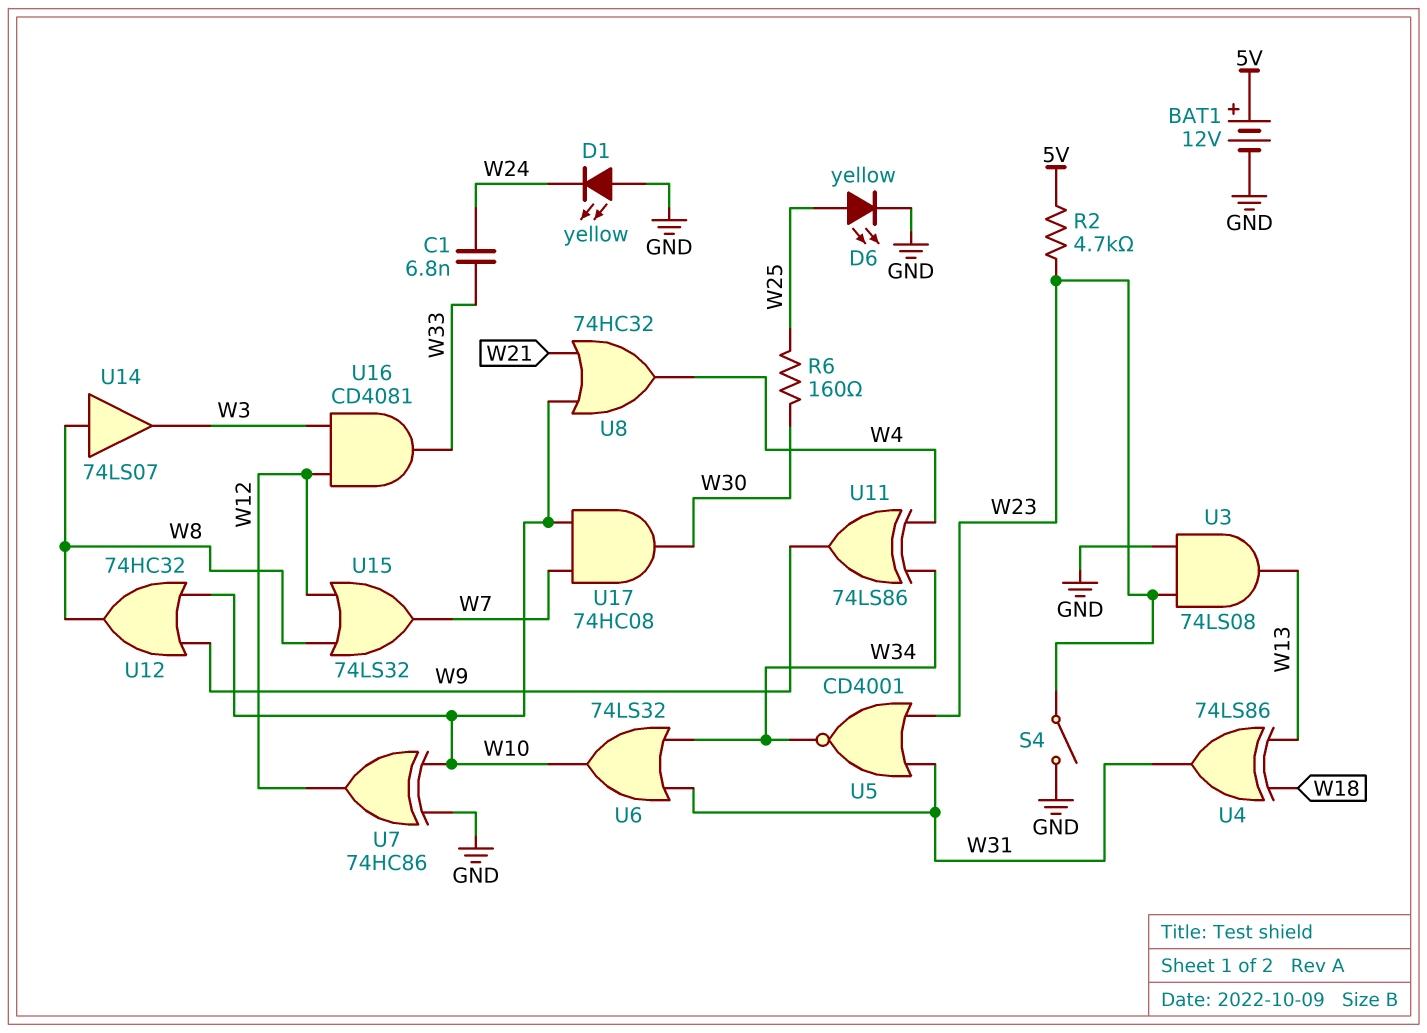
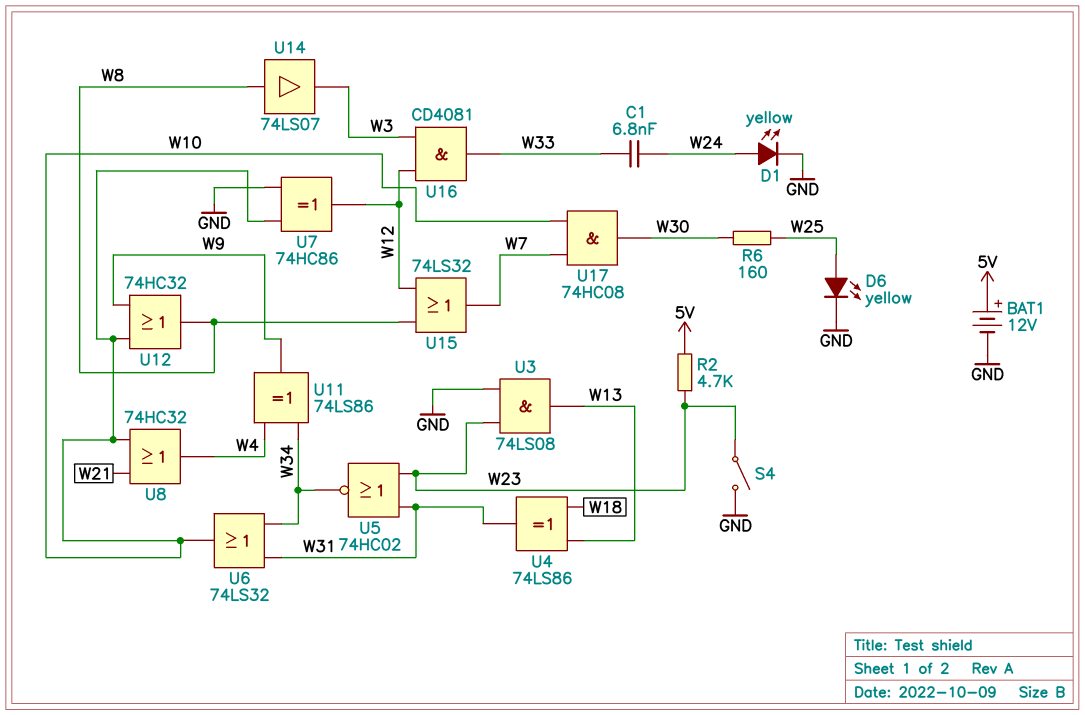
D1: LED yellow (A GND, K W24) -> LED yellow (A W24, K GND)
U5: NOR CD4001 (in W23, in W31, out W34) -> NOR 74HC02 (in W23, in W31, out W34)

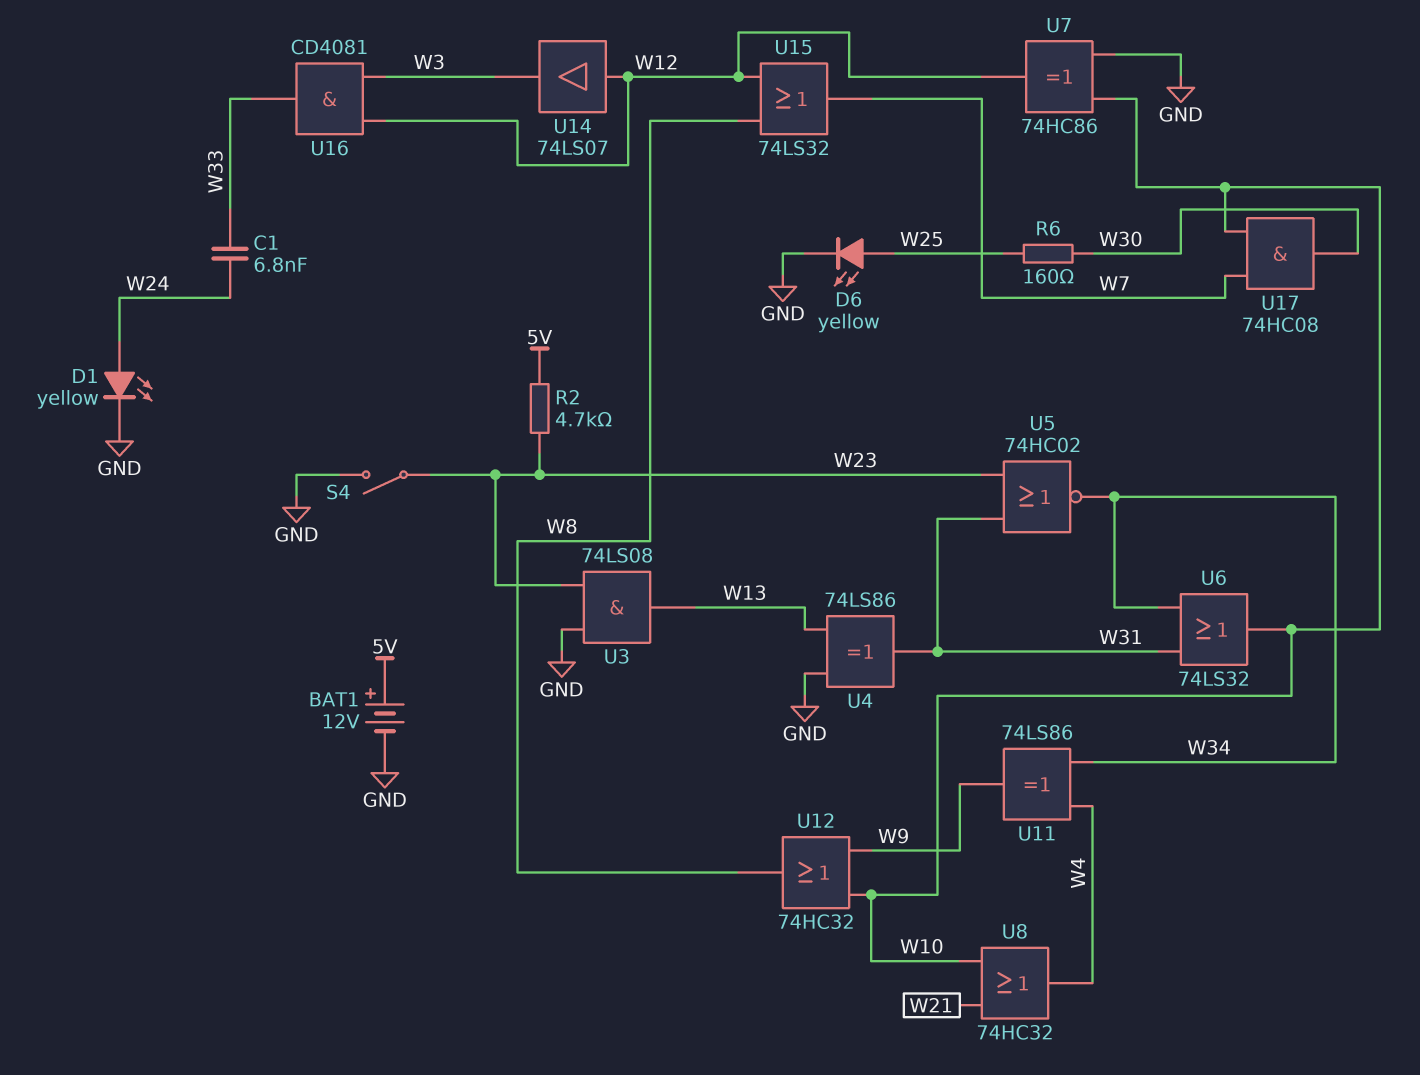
U4: XOR 74LS86 (in W13, in W18, out W31) -> XOR 74LS86 (in GND, in W13, out W31)
U14: buffer 74LS07 (in W8, out W3) -> buffer 74LS07 (in W12, out W3)

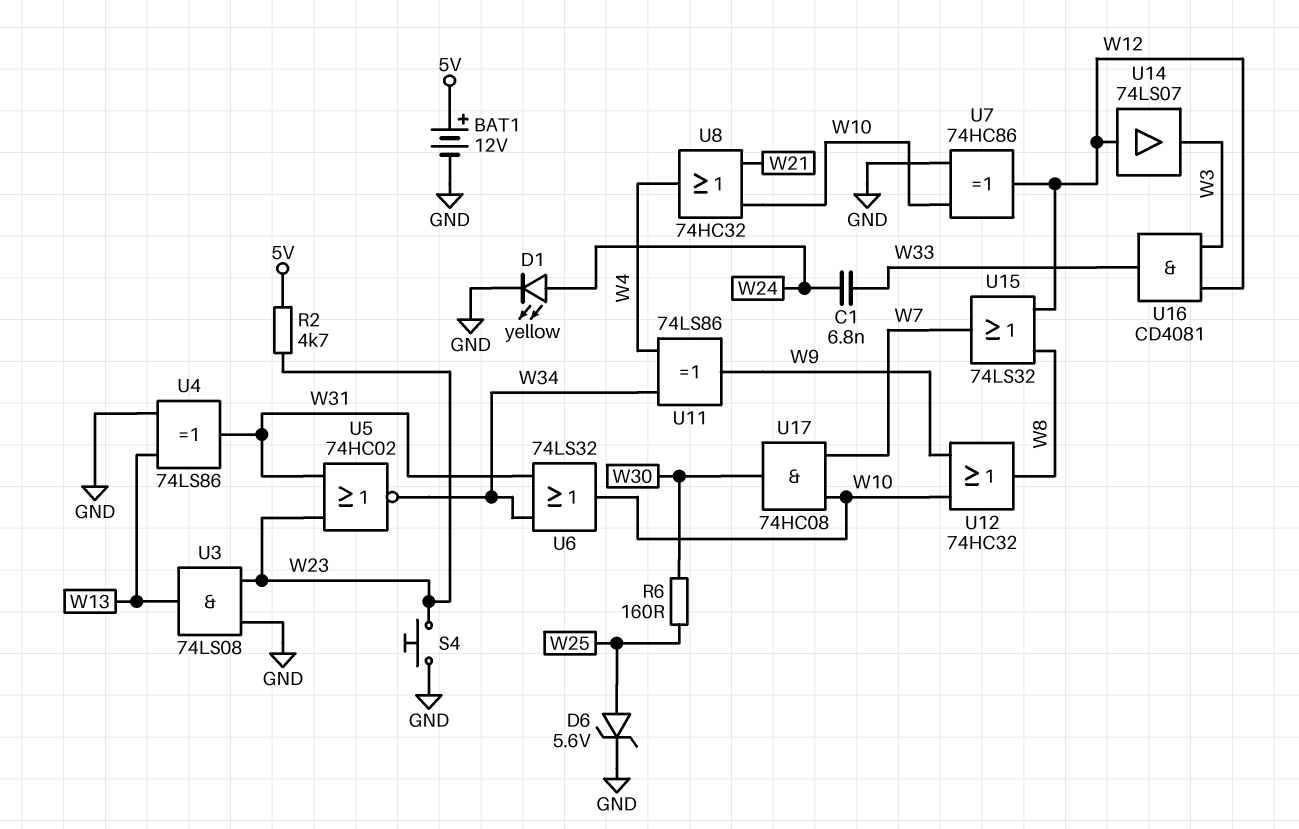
D6: LED yellow (A W25, K GND) -> zener 5.6V (A W25, K GND)
S4: switch (GND, W23) -> button (GND, W23)

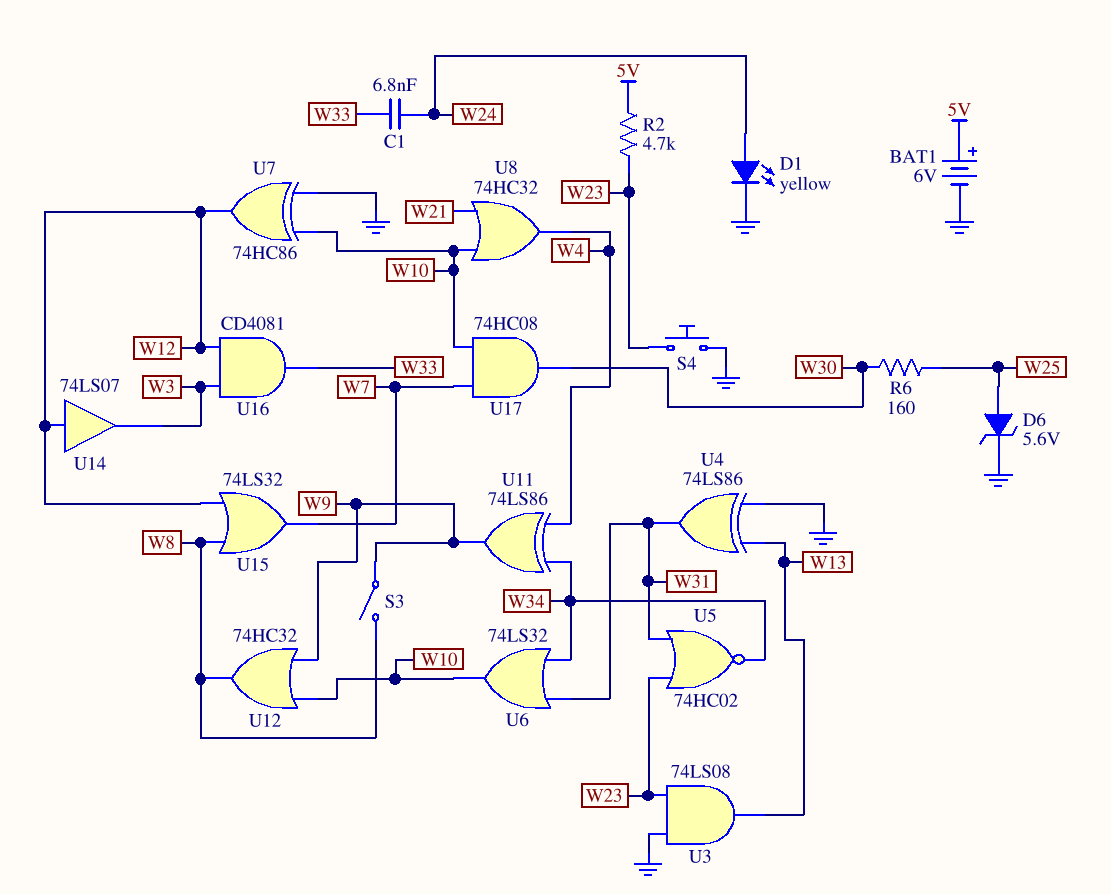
BAT1: 12V (plus 5V, minus GND) -> 6V (plus 5V, minus GND)
S3: none -> switch (W8, W9)

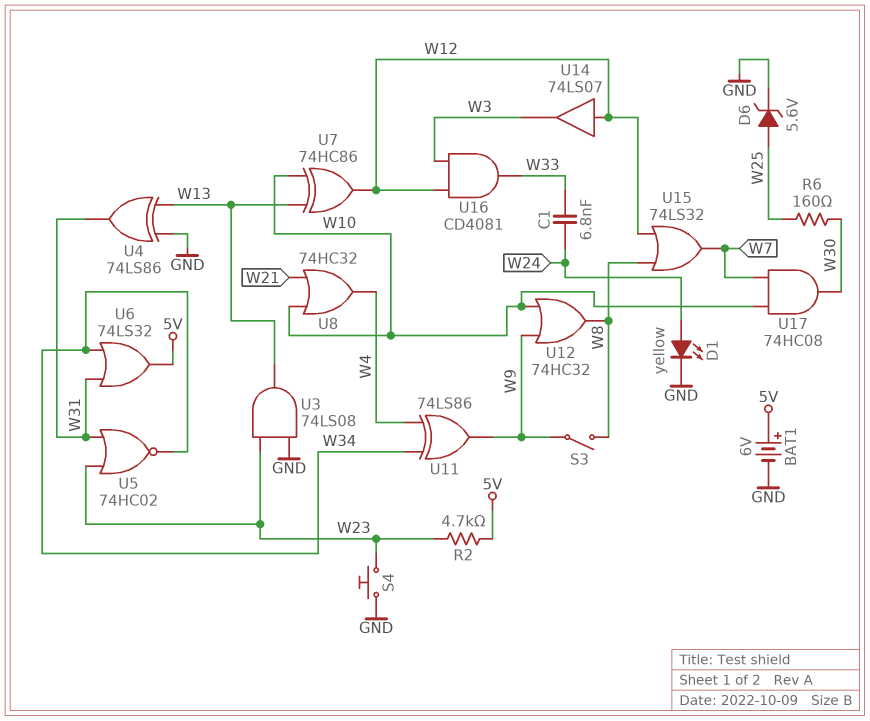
U6: OR 74LS32 (in W31, in W34, out W10) -> OR 74LS32 (in W31, in W34, out 5V)
U7: XOR 74HC86 (in GND, in W10, out W12) -> XOR 74HC86 (in W10, in W13, out W12)

